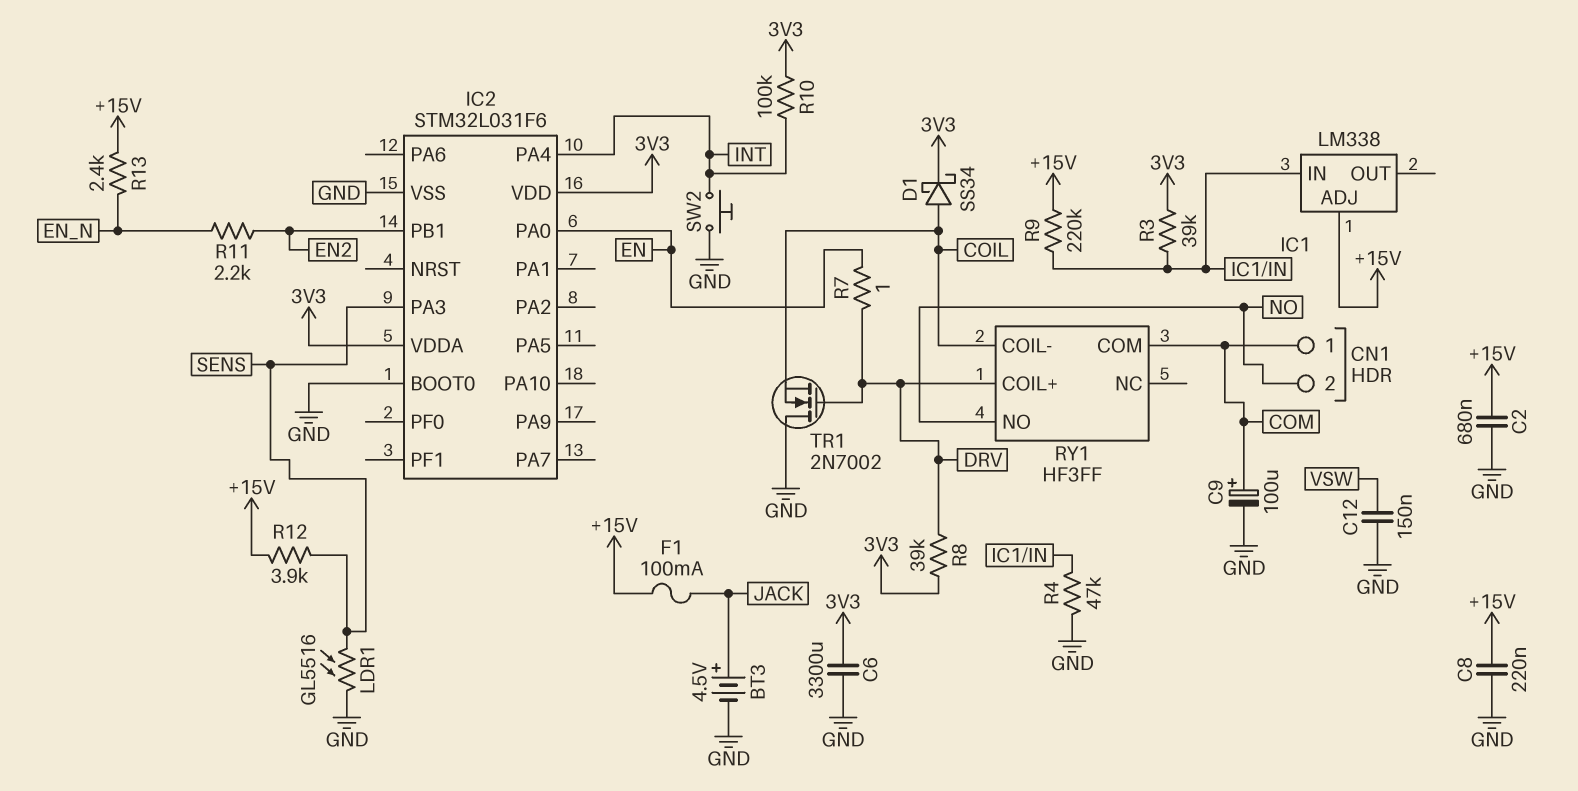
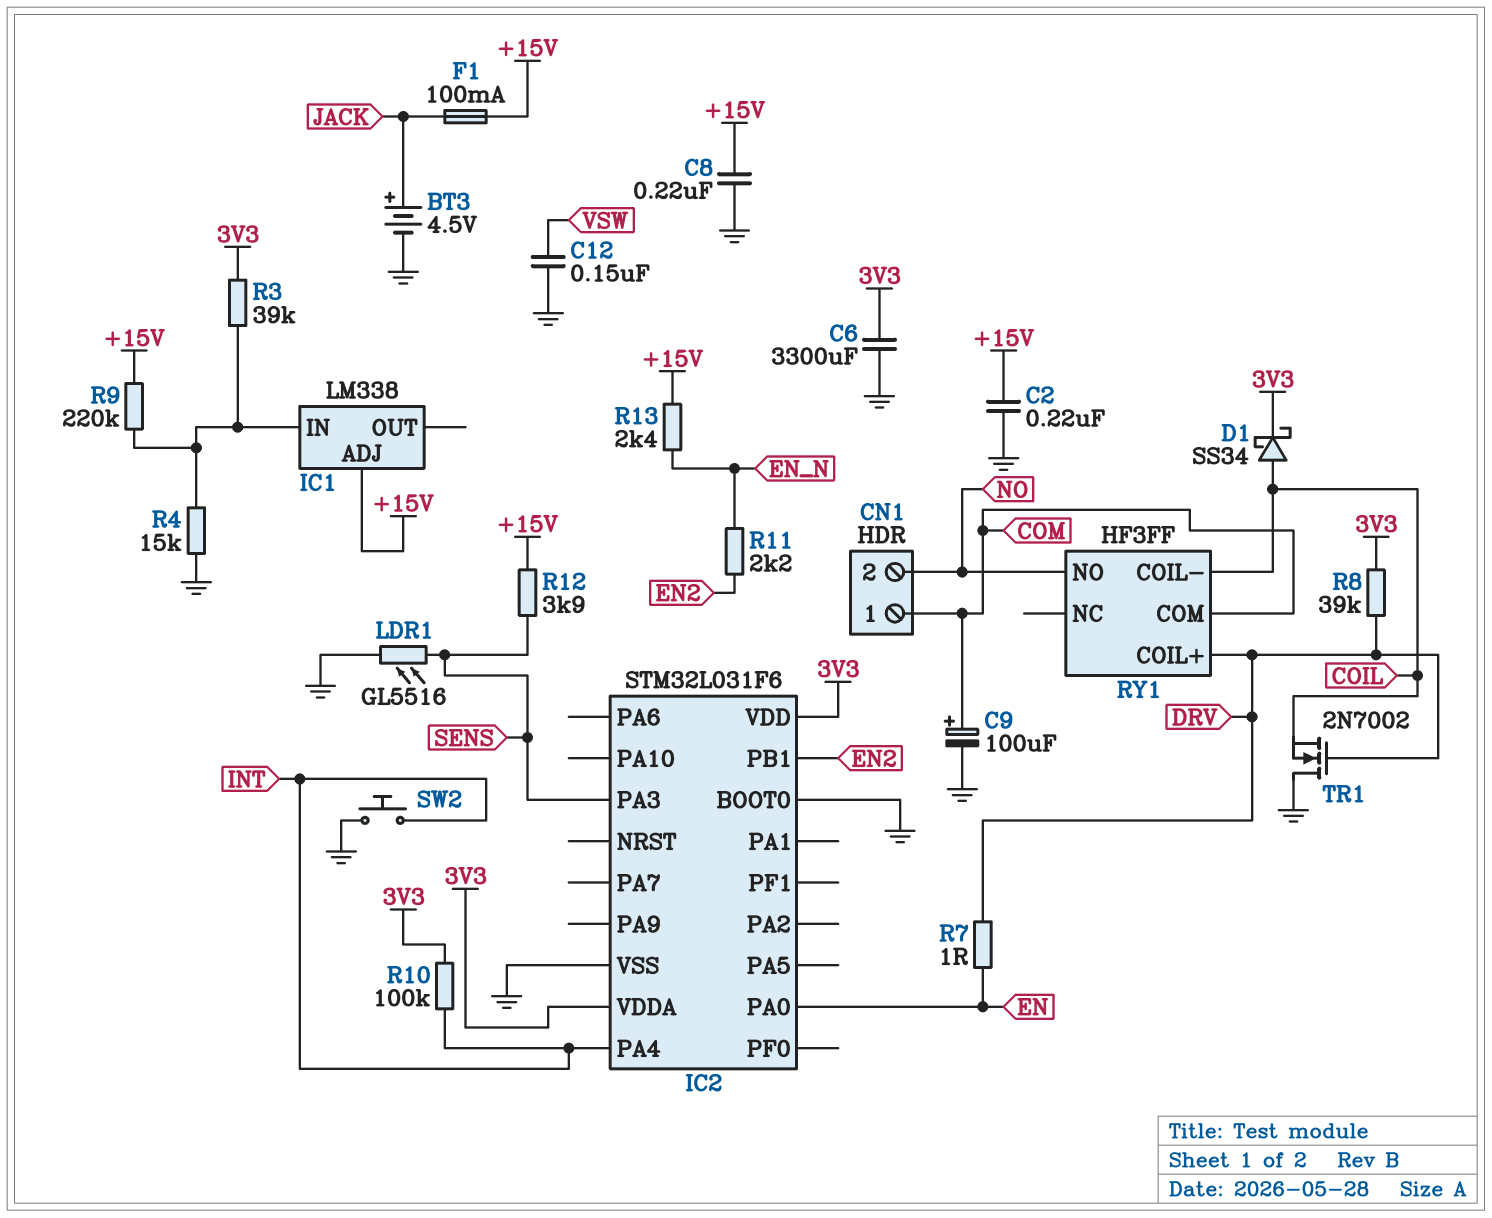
C2: 680nF (+15V, GND) -> 220nF (+15V, GND)
R4: 47k (GND, IC1/IN) -> 15k (GND, IC1/IN)

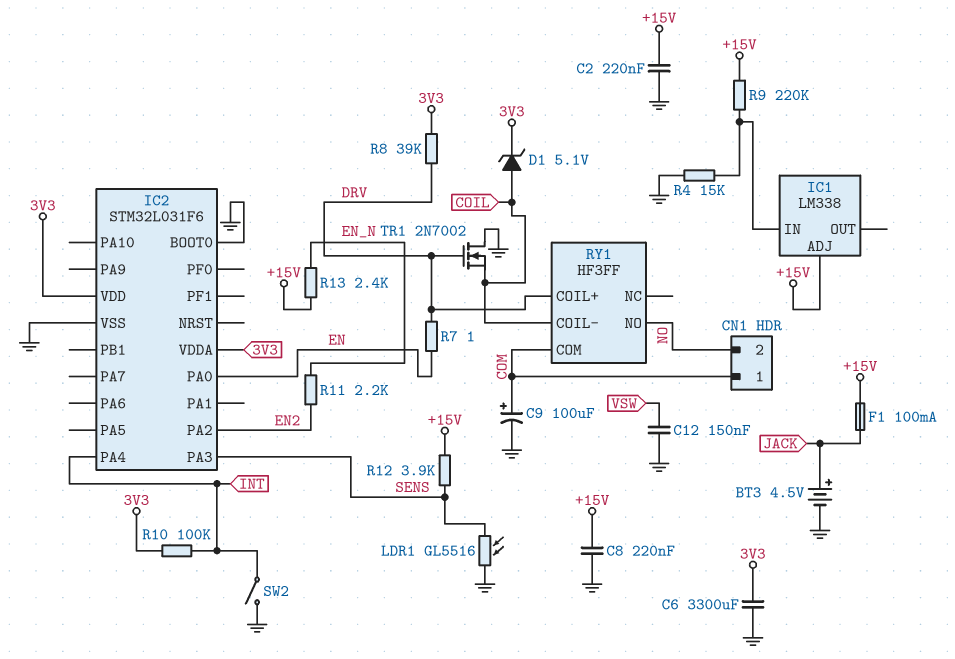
D1: schottky SS34 (A COIL, K 3V3) -> zener 5.1V (A COIL, K 3V3)
IC2 pin PA2: none -> EN2
IC2 pin PB1: EN2 -> none
R3: 39k (3V3, IC1/IN) -> none
SW2: button (GND, INT) -> switch (GND, INT)

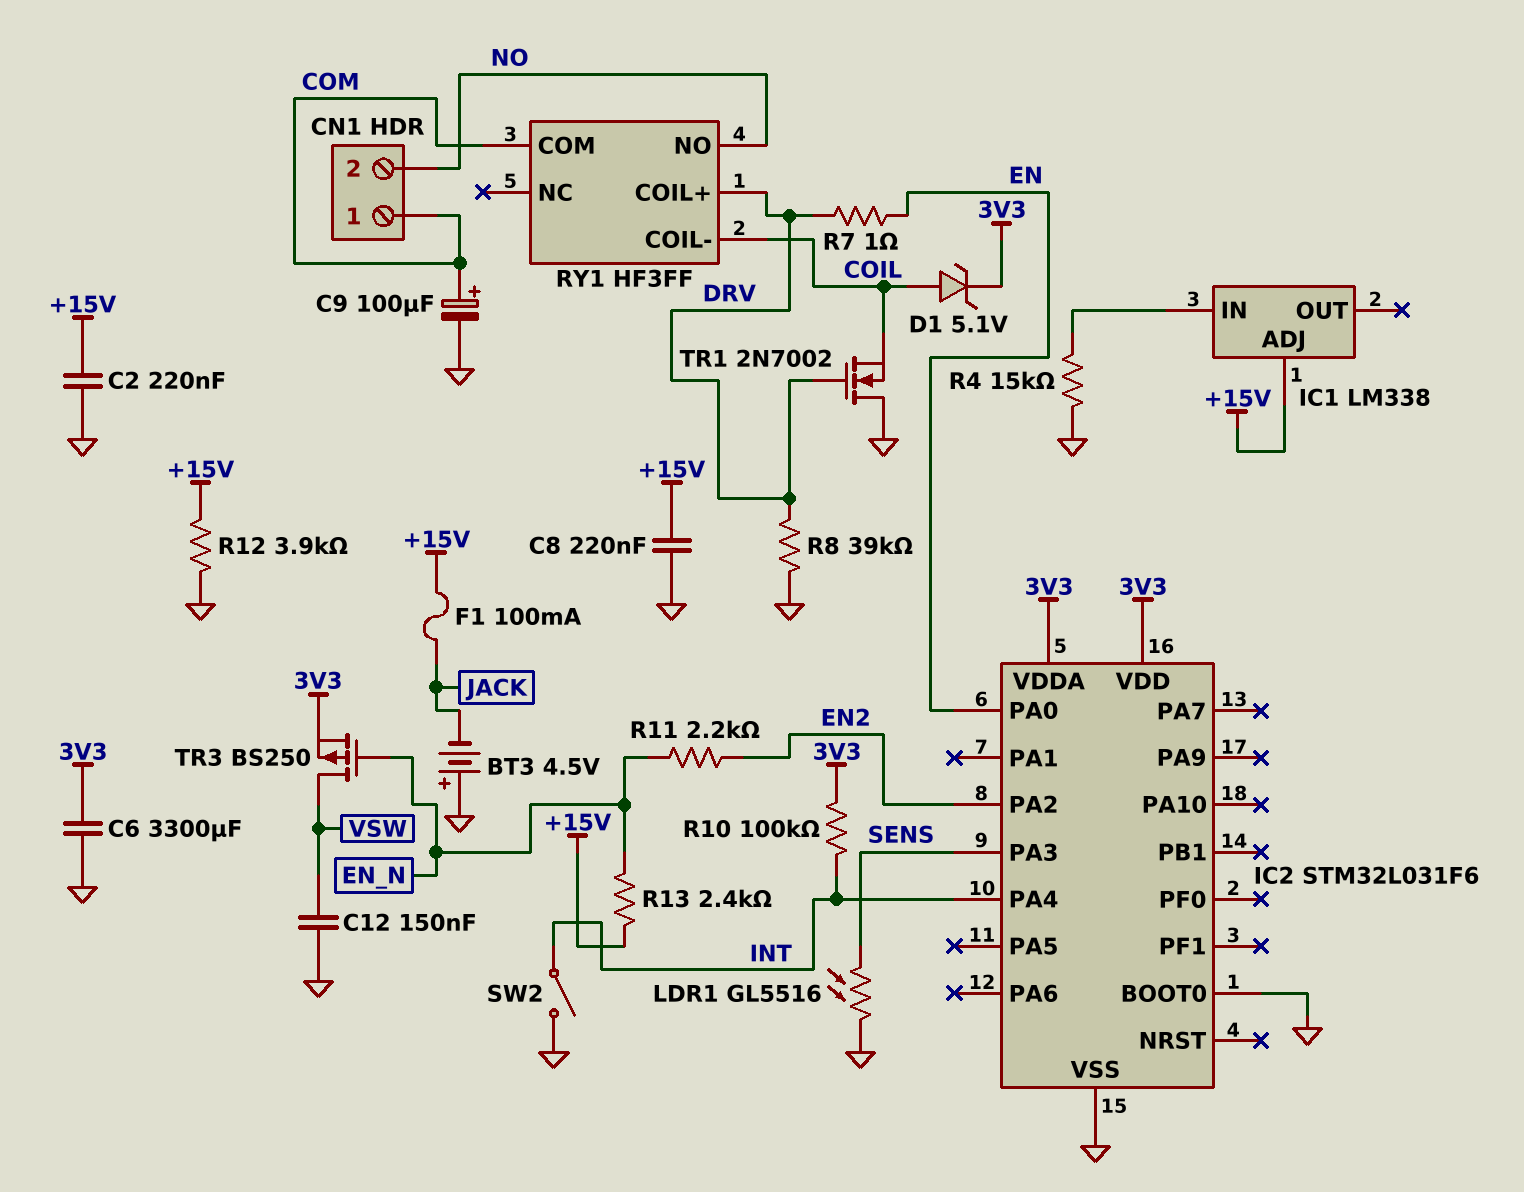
BT3: 4.5V (plus JACK, minus GND) -> 4.5V (plus GND, minus JACK)
R8: 39k (3V3, DRV) -> 39k (DRV, GND)
R9: 220k (+15V, IC1/IN) -> none
R12: 3.9k (+15V, SENS) -> 3.9k (+15V, GND)
TR3: none -> PMOS BS250 (G EN_N, D VSW, S 3V3)

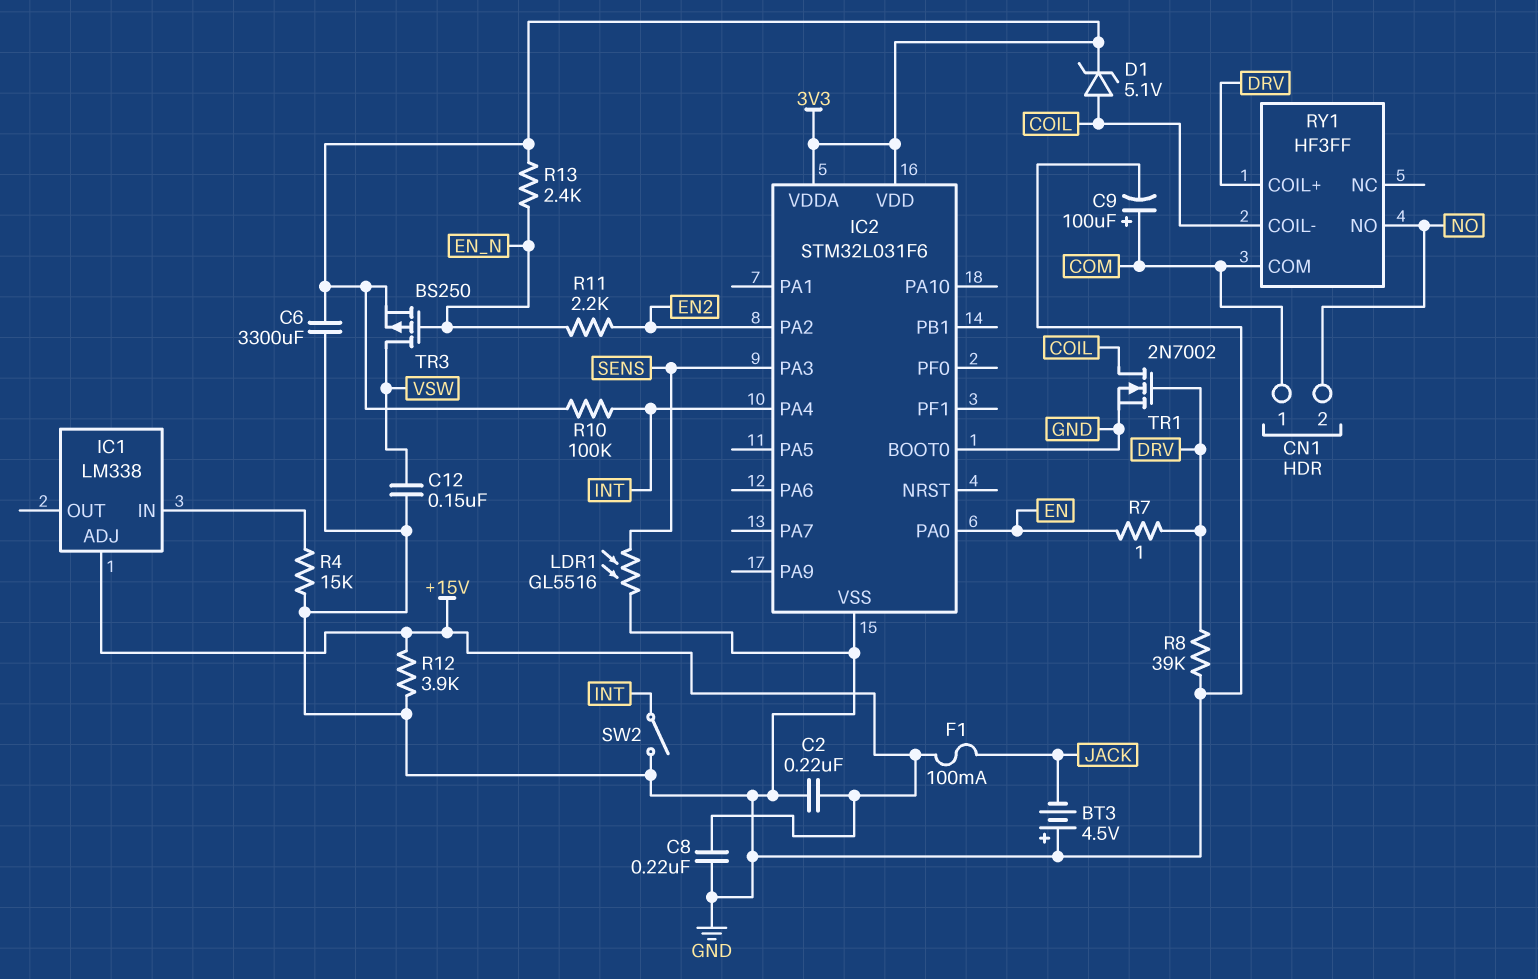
R13: 2.4k (+15V, EN_N) -> 2.4k (3V3, EN_N)
TR1: NMOS 2N7002 (G DRV, D GND, S COIL) -> NMOS 2N7002 (G DRV, D COIL, S GND)

